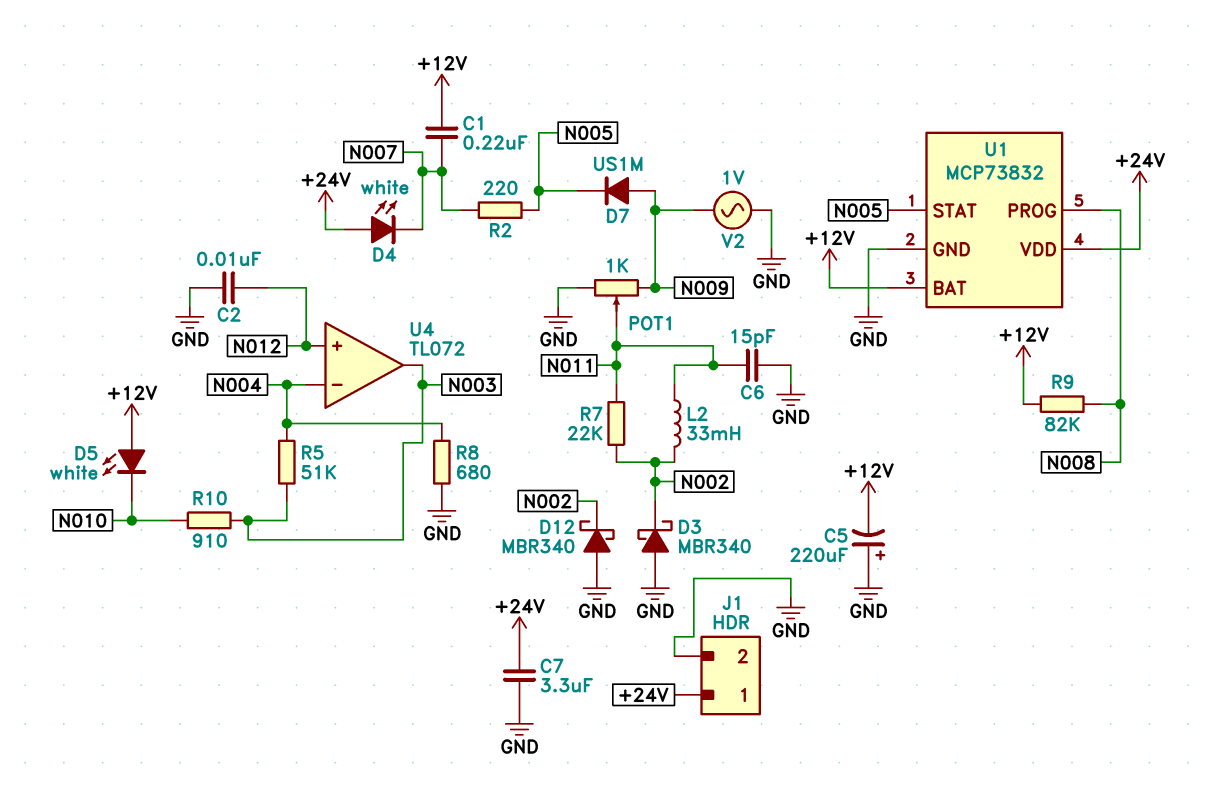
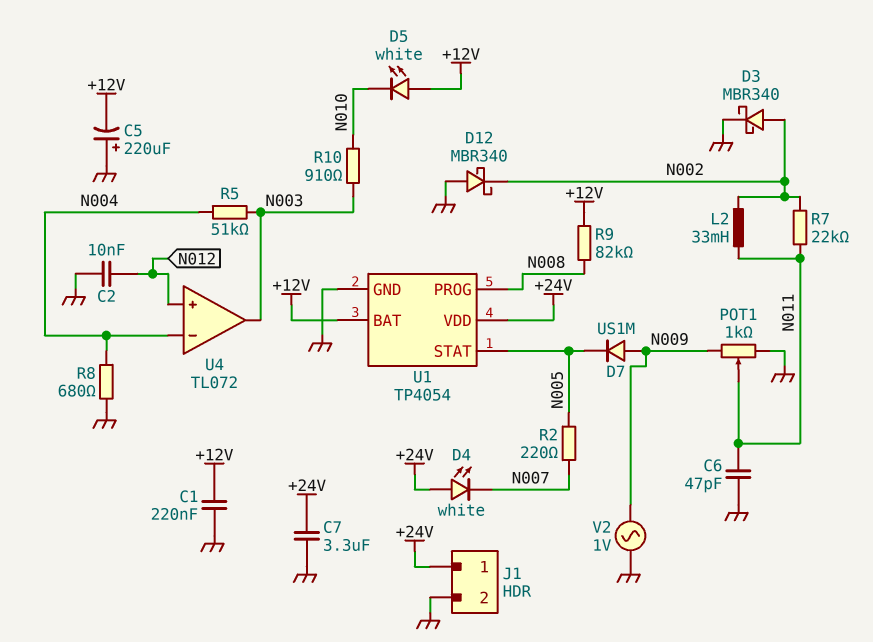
C1: 220nF (+12V, N007) -> 220nF (+12V, GND)
C6: 15pF (GND, N011) -> 47pF (GND, N011)
D3: schottky MBR340 (A GND, K N002) -> schottky MBR340 (A N002, K GND)
U1: MCP73832 -> TP4054

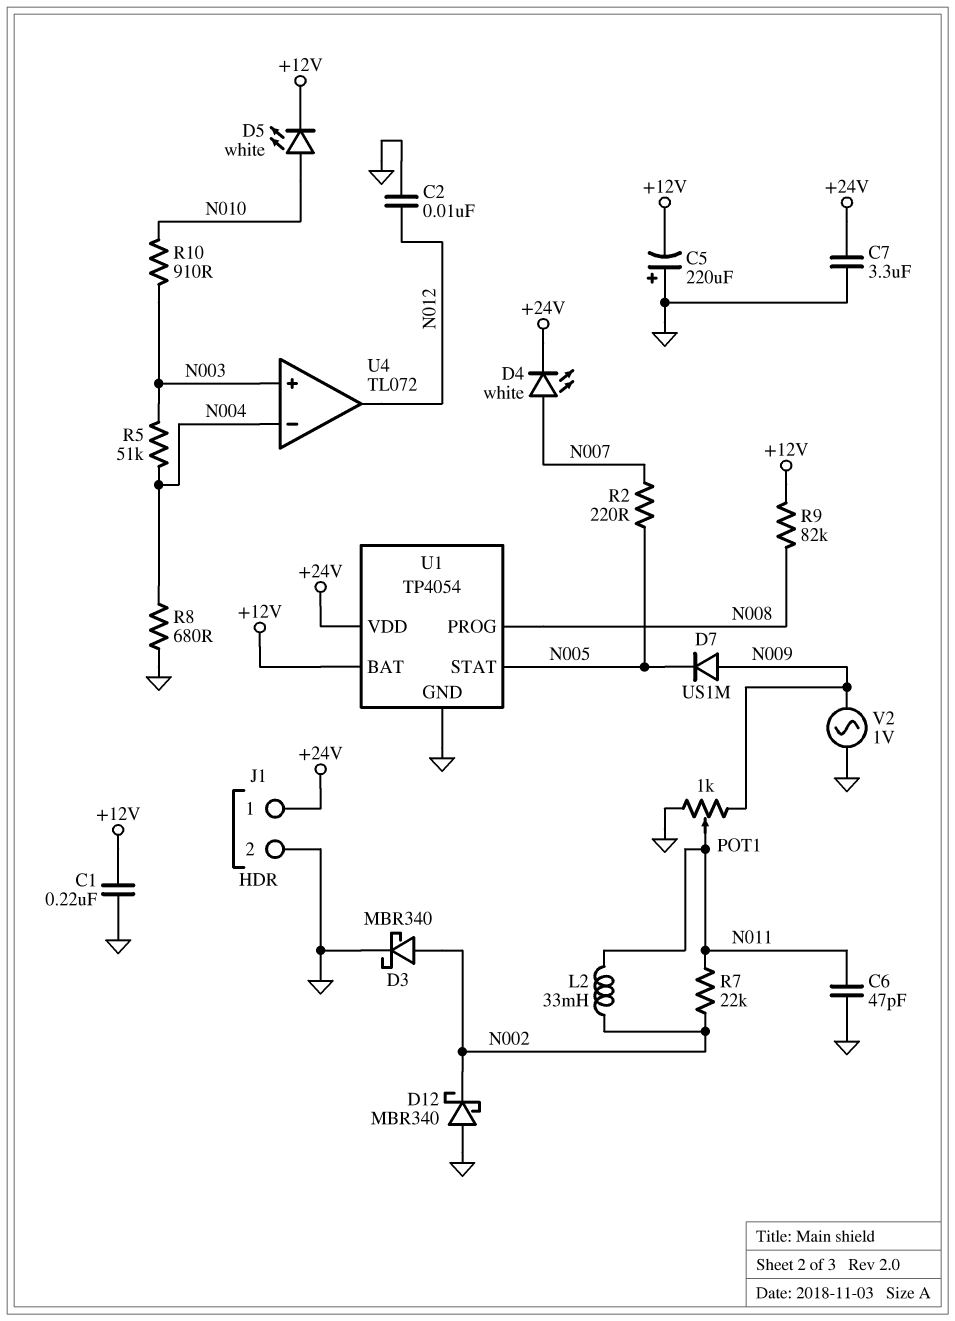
D4: LED white (A +24V, K N007) -> LED white (A N007, K +24V)
D5: LED white (A +12V, K N010) -> LED white (A N010, K +12V)
U4 pin in+: N012 -> N003
U4 pin out: N003 -> N012

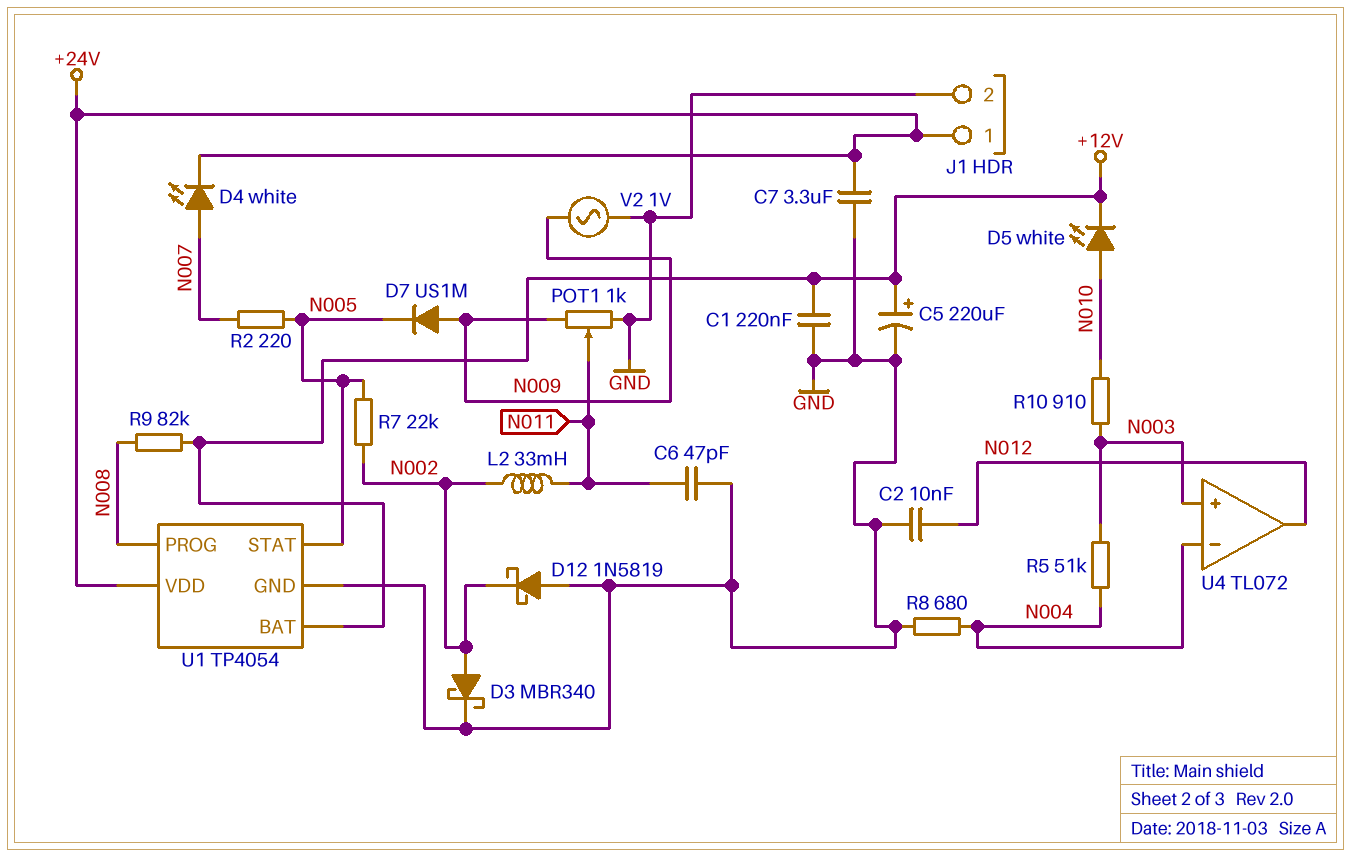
C5: 220uF (plus GND, minus +12V) -> 220uF (plus +12V, minus GND)
D12: schottky MBR340 (A GND, K N002) -> schottky 1N5819 (A GND, K N002)
R7: 22k (N002, N011) -> 22k (N002, N005)

